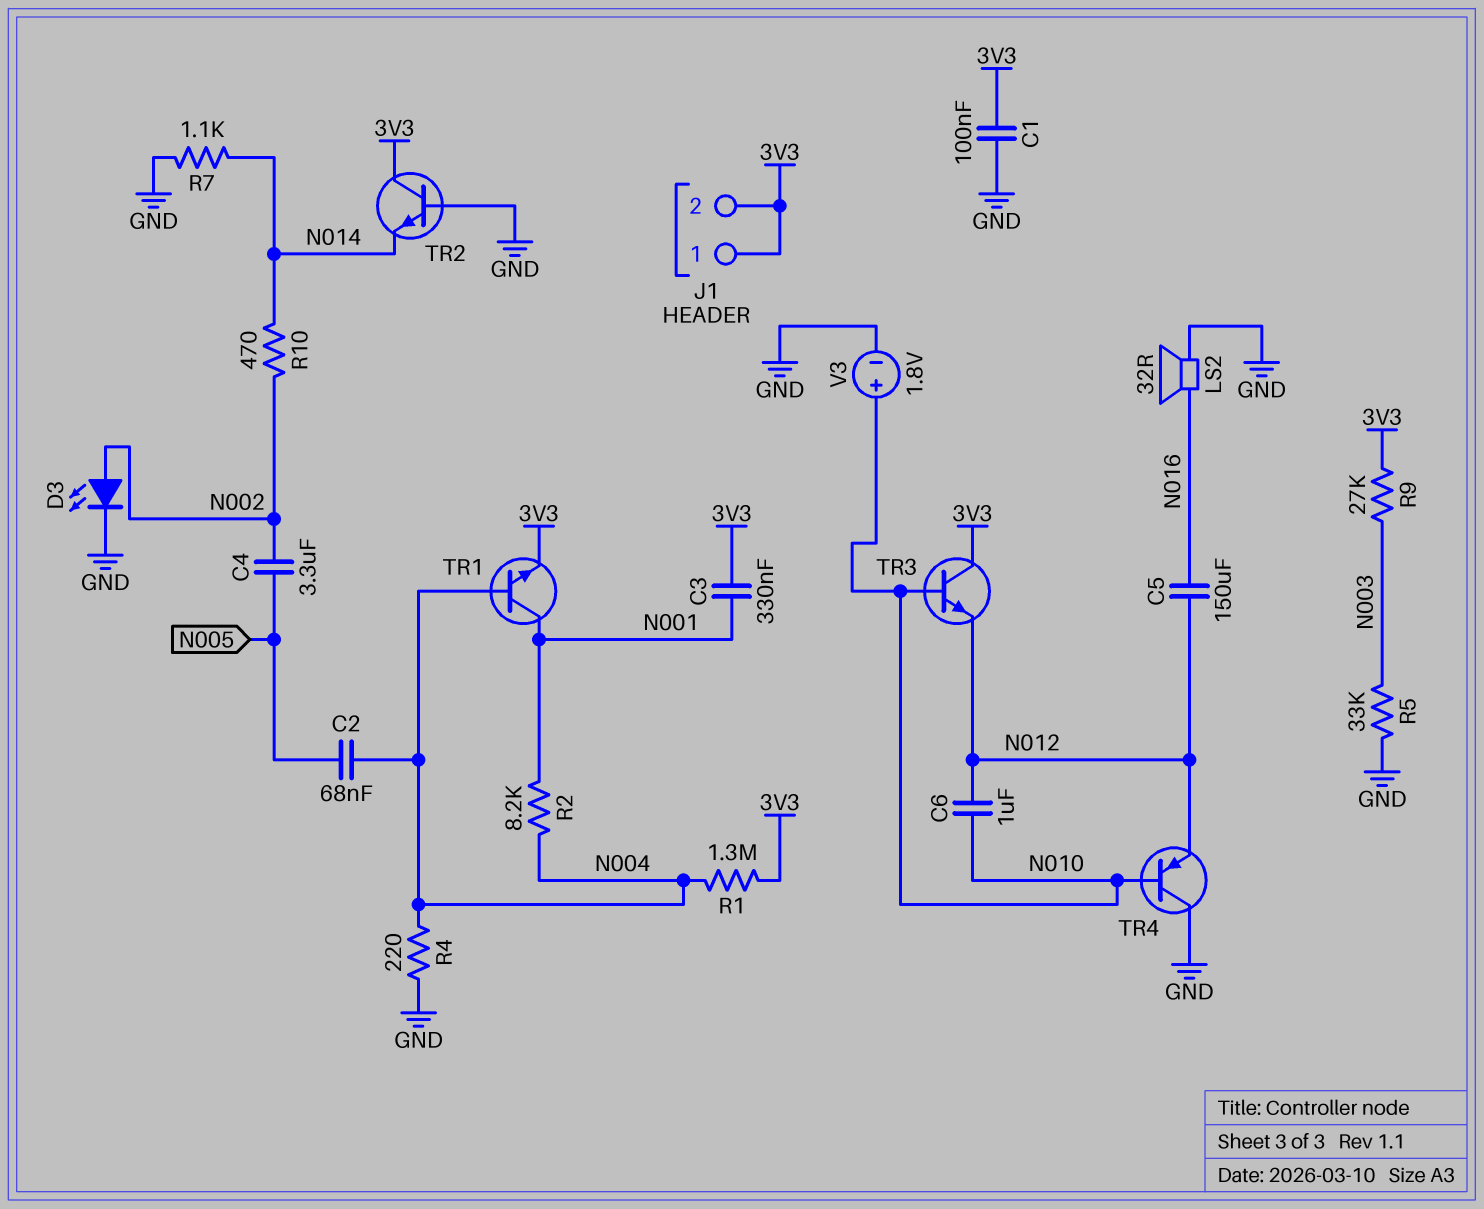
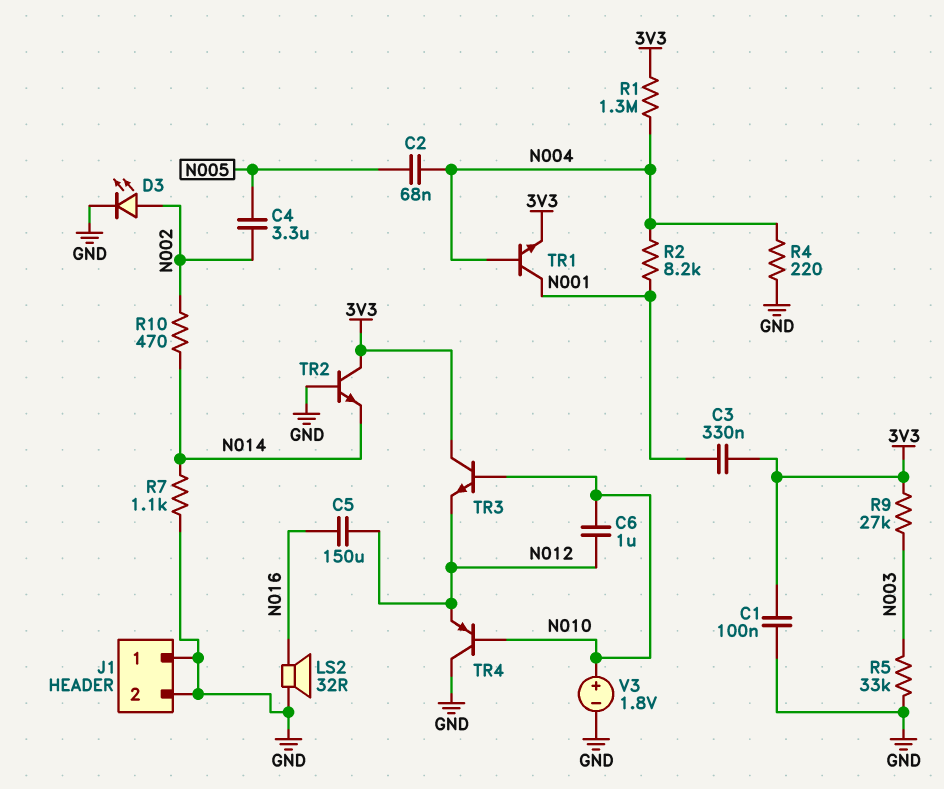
J1 pin 1: 3V3 -> GND
J1 pin 2: 3V3 -> GND

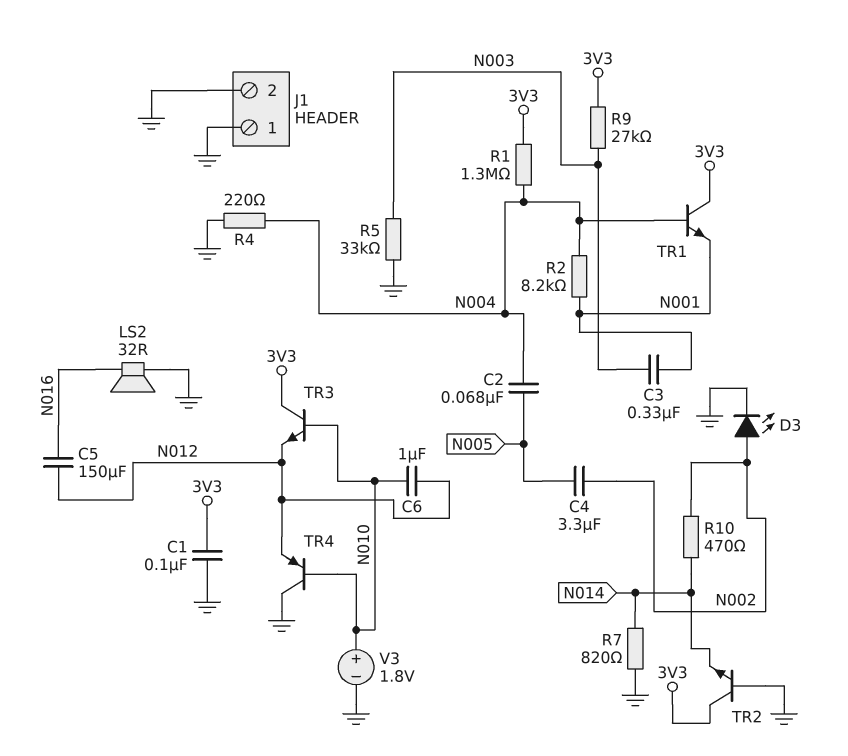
C3: 330nF (3V3, N001) -> 330nF (N001, N003)
R7: 1.1k (GND, N014) -> 820 (GND, N014)
TR1: NPN (B N004, C N001, E 3V3) -> NPN (B N004, C 3V3, E N001)

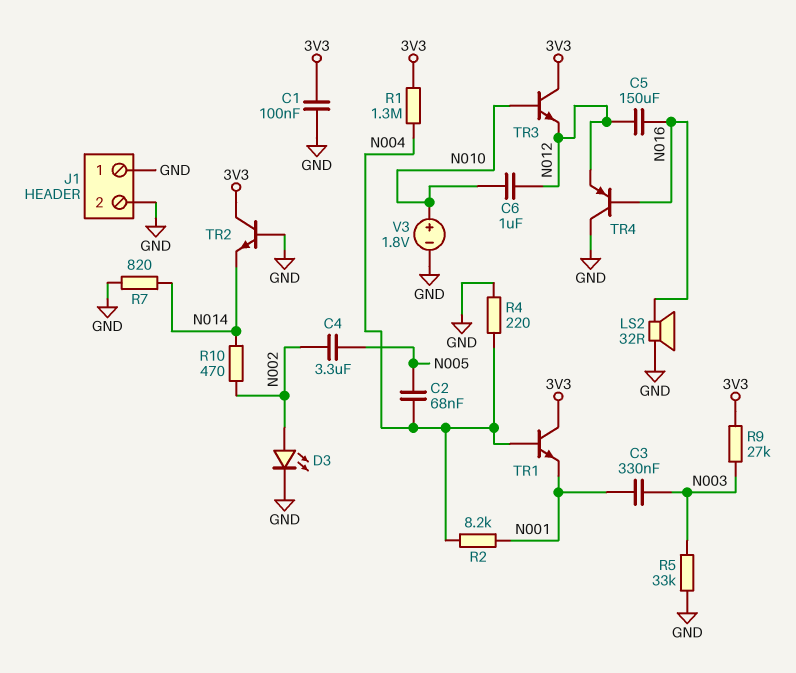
TR4: PNP (B N010, C GND, E N012) -> PNP (B N016, C GND, E N012)

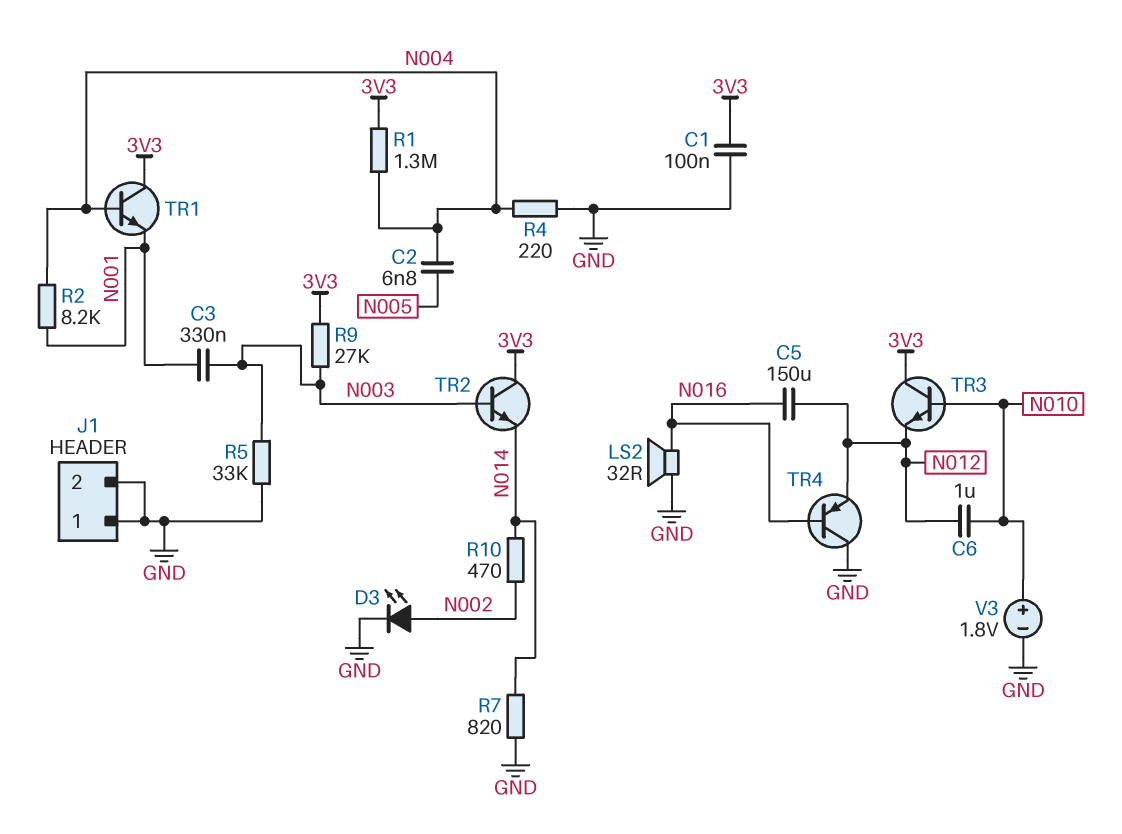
C2: 68nF (N004, N005) -> 6.8nF (N004, N005)
C4: 3.3uF (N002, N005) -> none
TR2: NPN (B GND, C 3V3, E N014) -> NPN (B N003, C 3V3, E N014)

